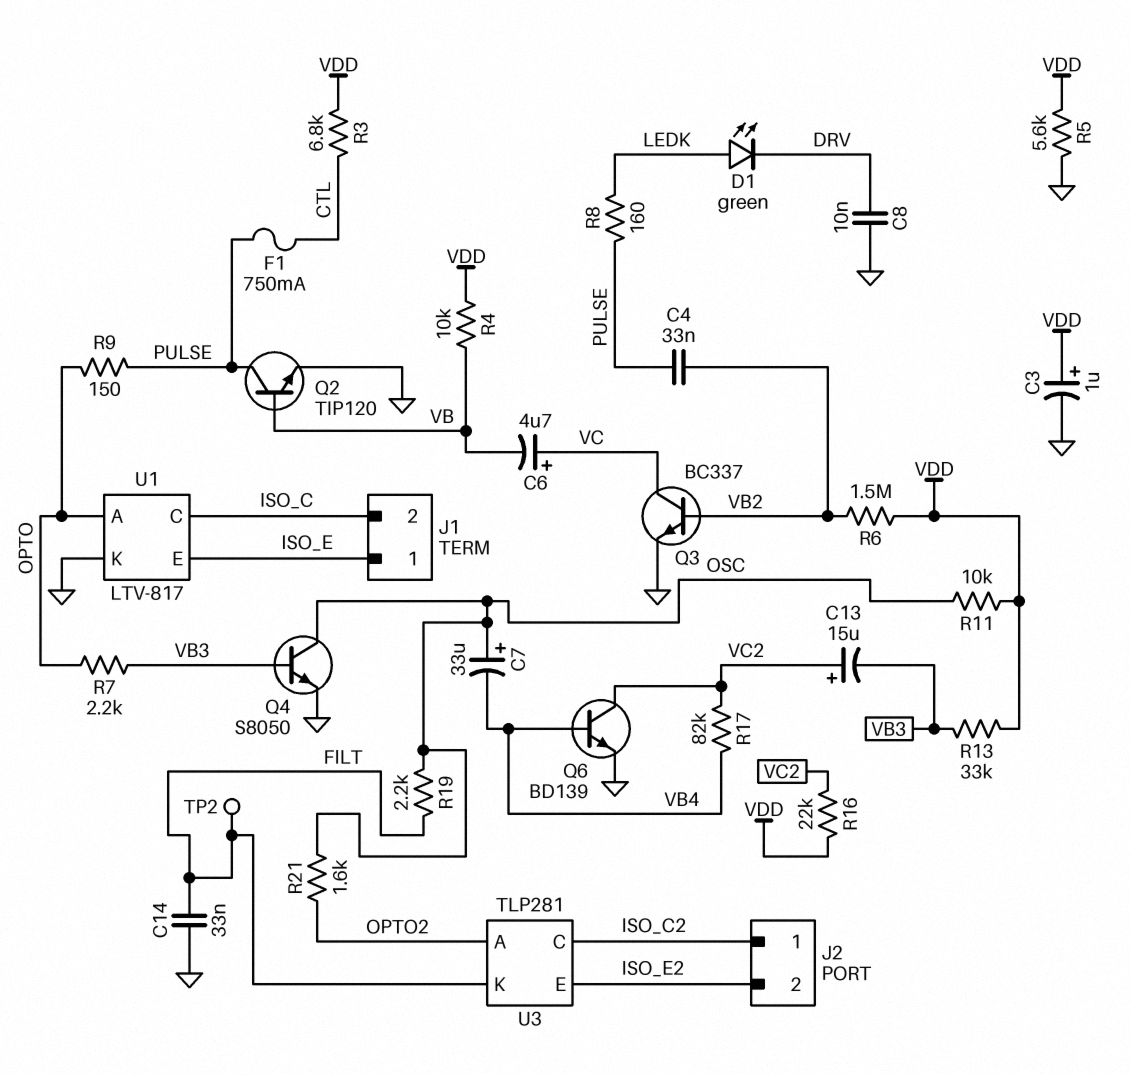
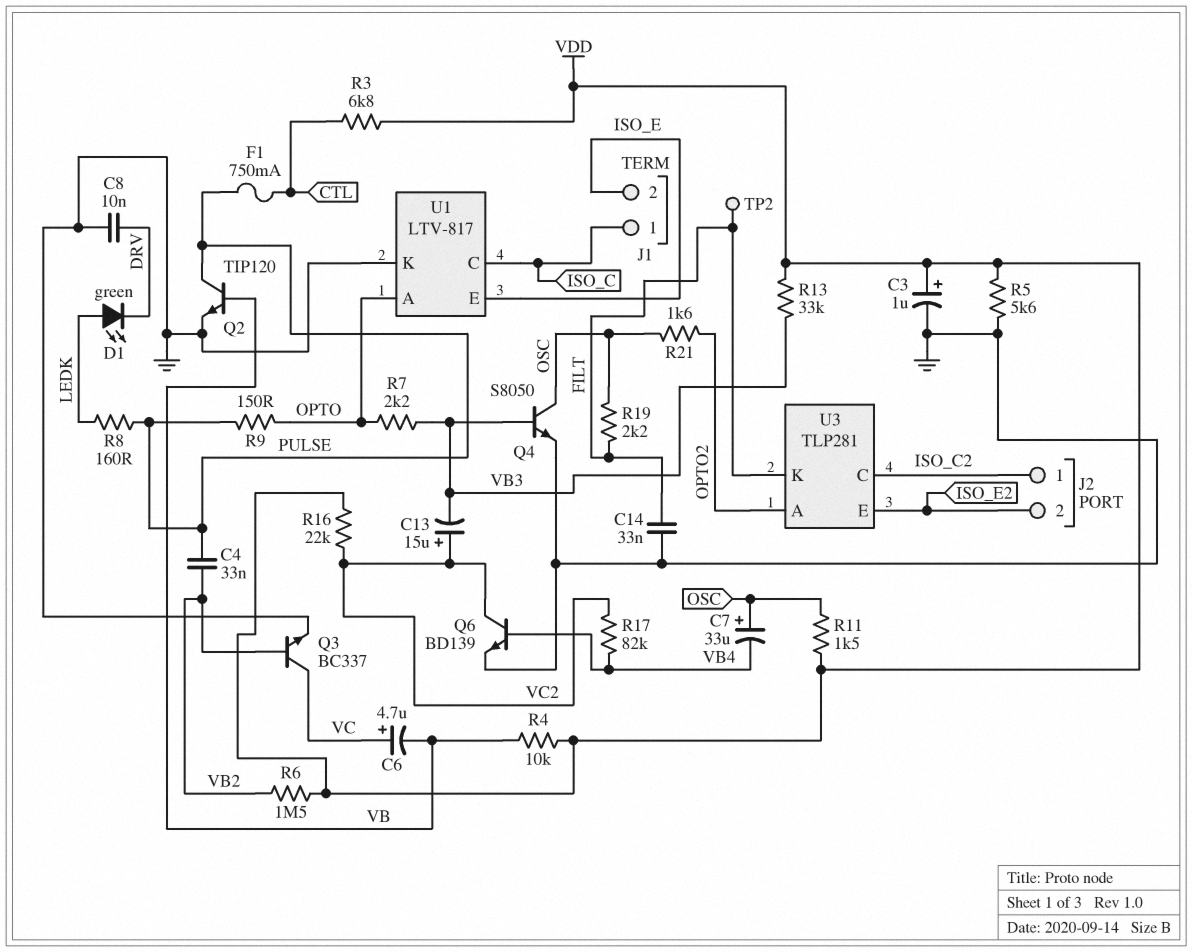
J1 pin 1: ISO_E -> ISO_C
J1 pin 2: ISO_C -> ISO_E
R11: 10k (OSC, VDD) -> 1.5k (OSC, VDD)

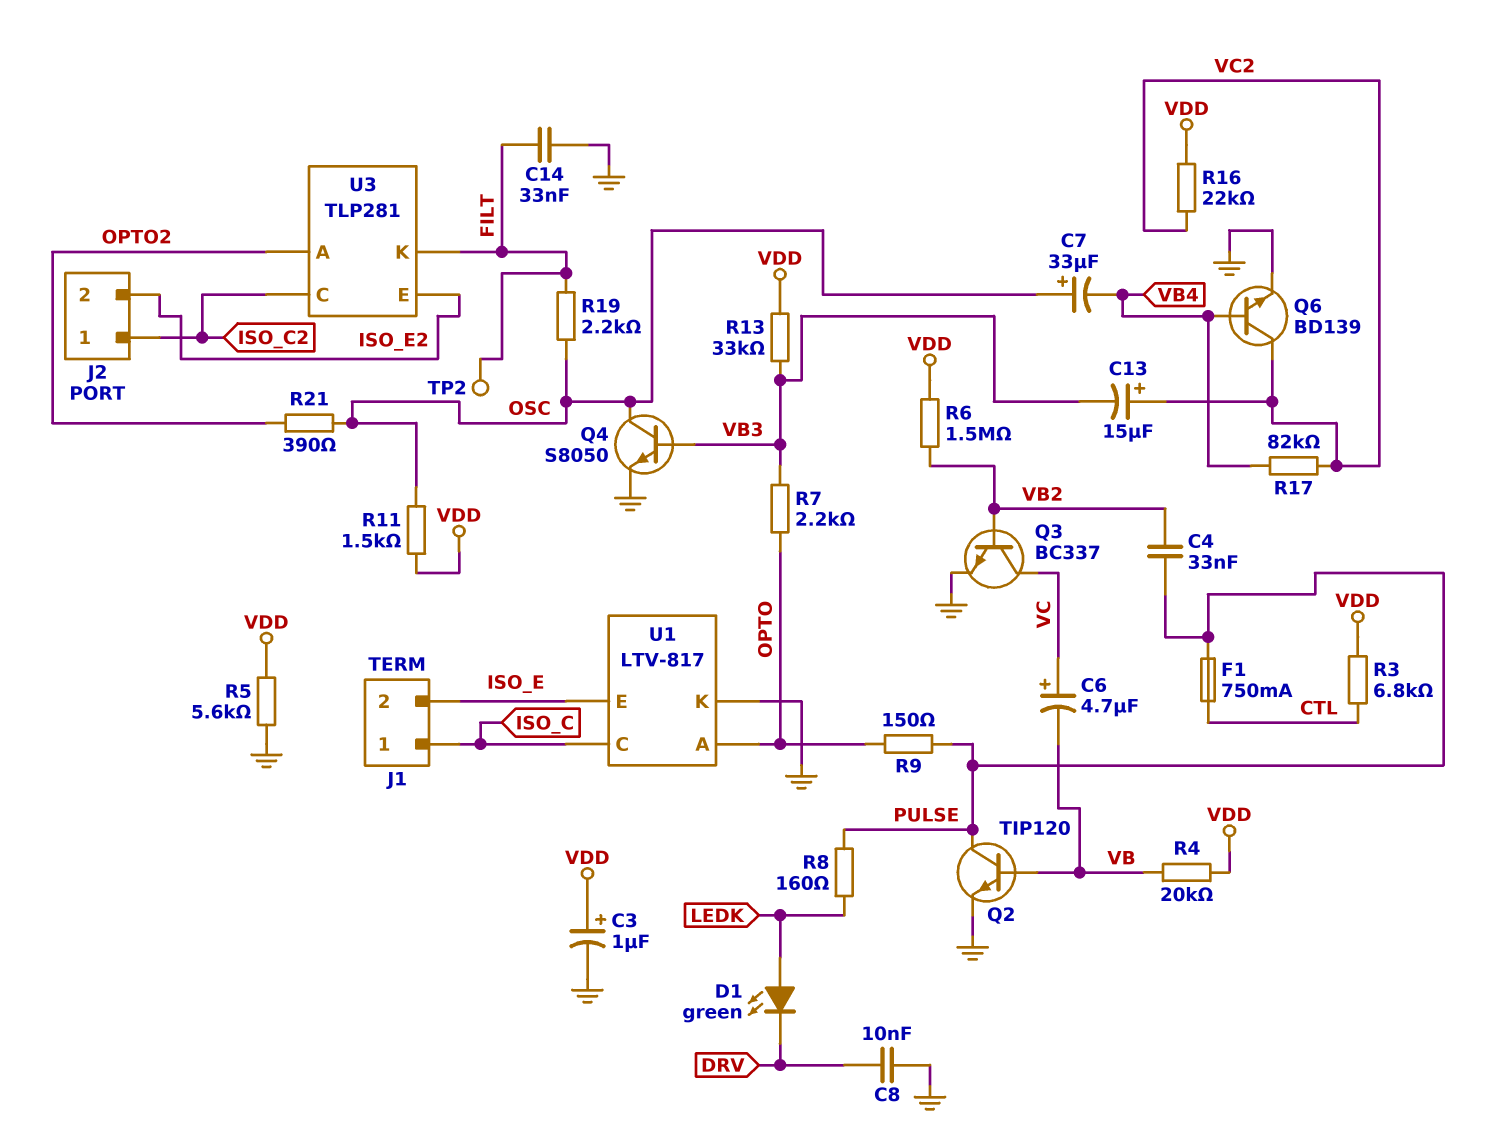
R4: 10k (VB, VDD) -> 20k (VB, VDD)
R21: 1.6k (OPTO2, OSC) -> 390 (OPTO2, OSC)

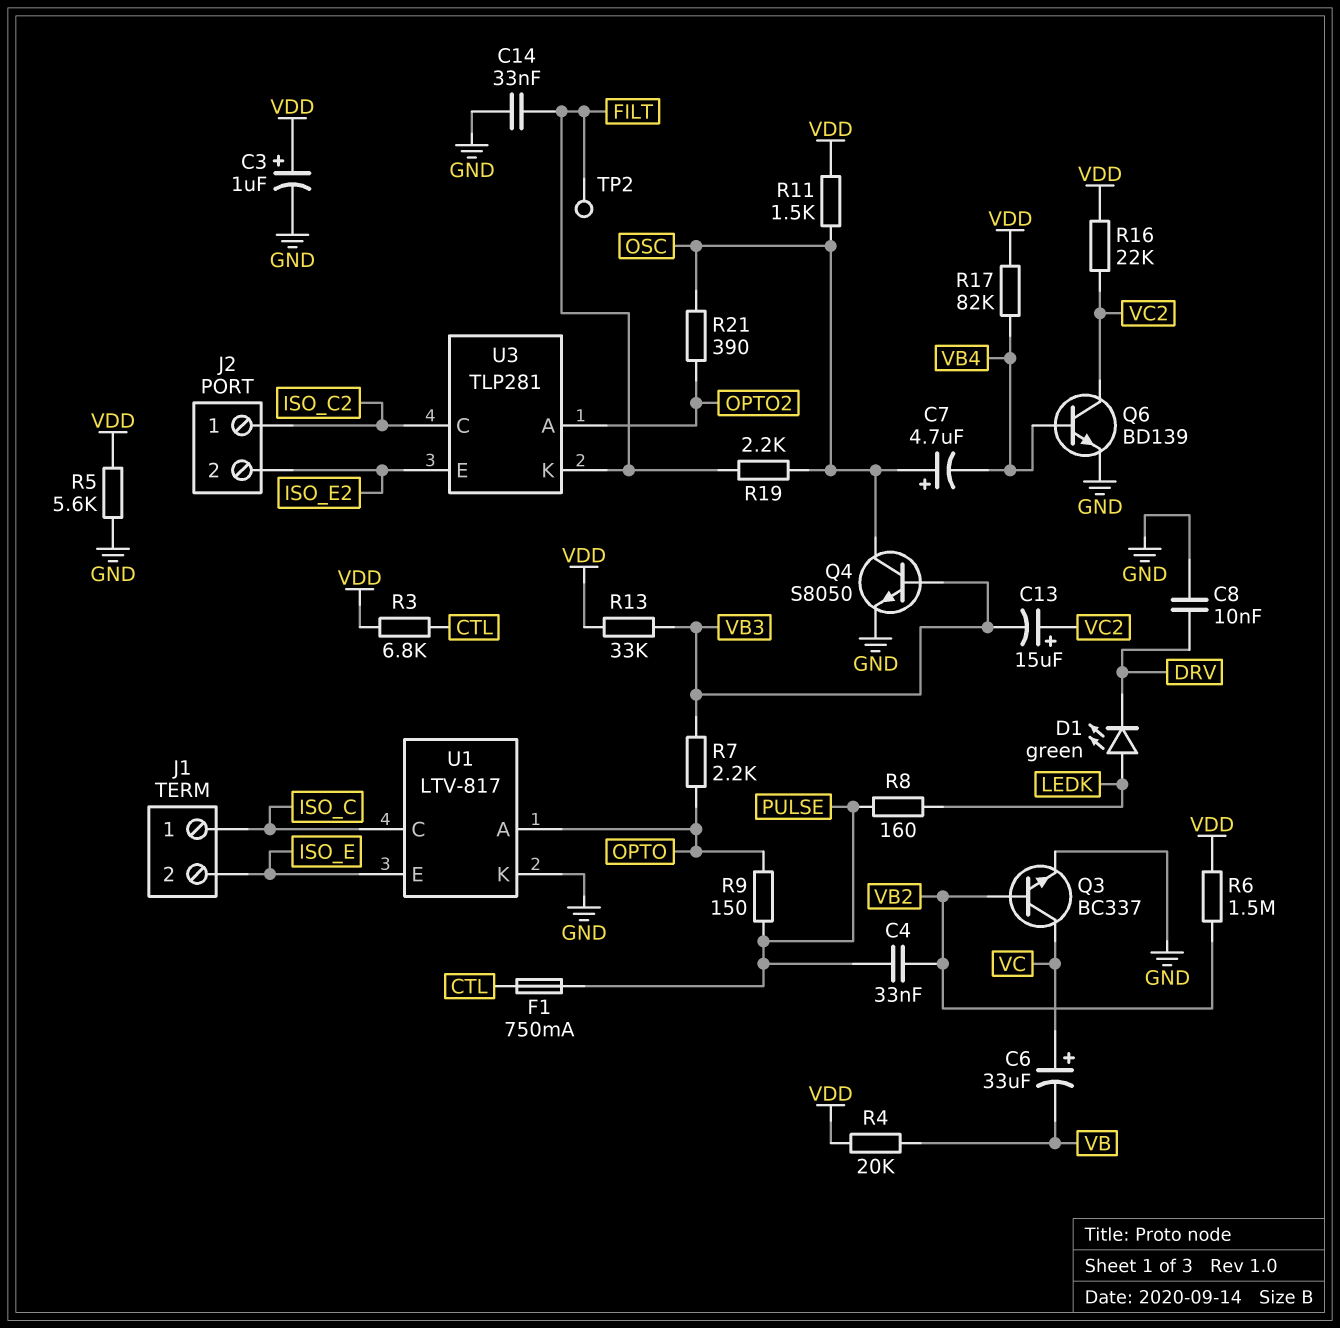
C6: 4.7uF (plus VC, minus VB) -> 33uF (plus VC, minus VB)
C7: 33uF (plus OSC, minus VB4) -> 4.7uF (plus OSC, minus VB4)
Q2: NPN TIP120 (B VB, C PULSE, E GND) -> none
R17: 82k (VB4, VC2) -> 82k (VB4, VDD)

